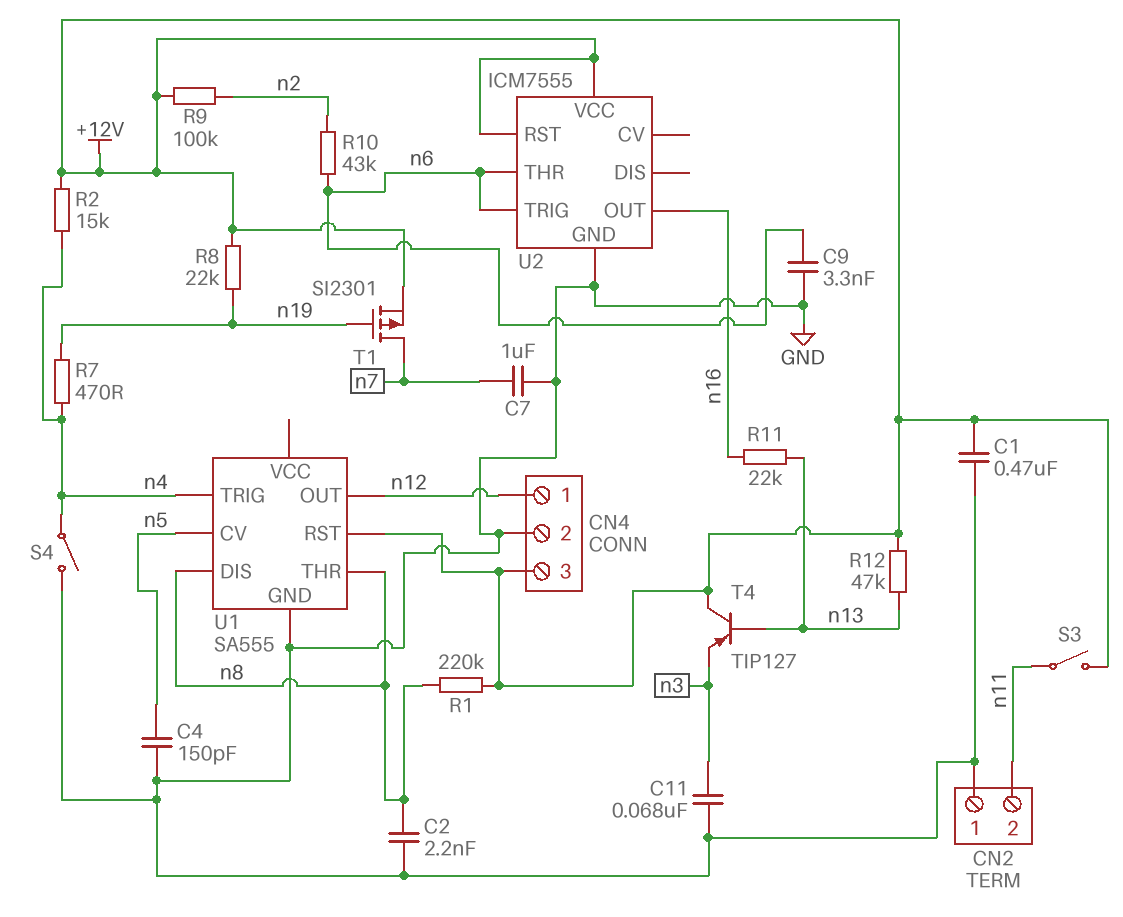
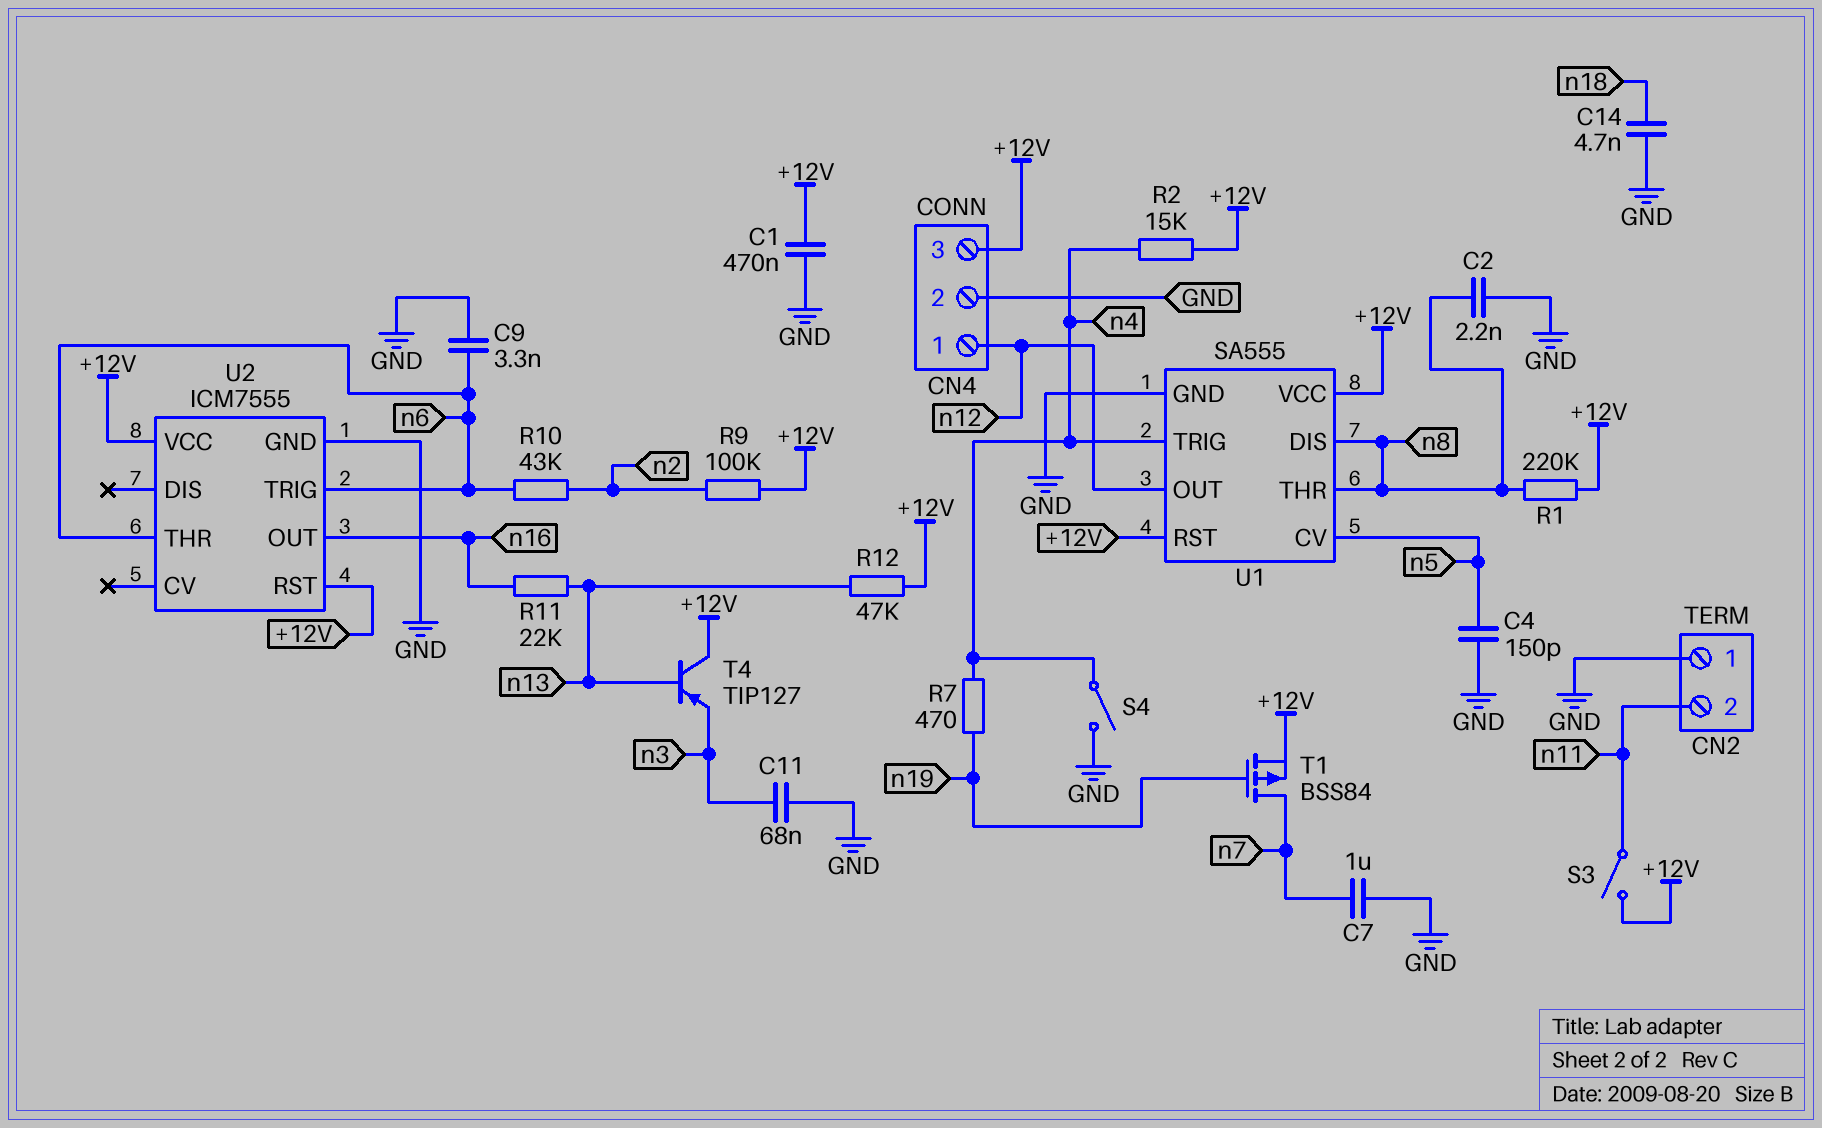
C14: none -> 4.7nF (GND, n18)
R8: 22k (+12V, n19) -> none
T1: PMOS SI2301 (G n19, D n7, S +12V) -> PMOS BSS84 (G n19, D n7, S +12V)
U1 pin VCC: none -> +12V

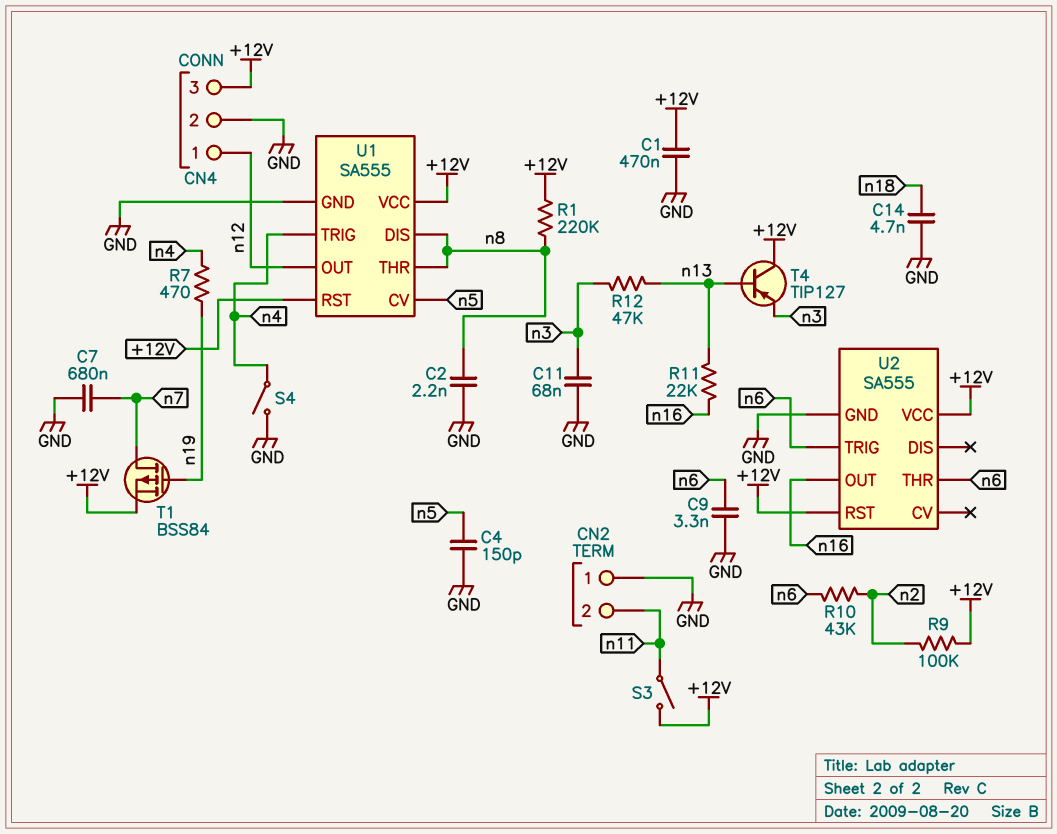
C7: 1uF (GND, n7) -> 680nF (GND, n7)
R2: 15k (+12V, n4) -> none
R12: 47k (+12V, n13) -> 47k (n3, n13)
U2: ICM7555 -> SA555

